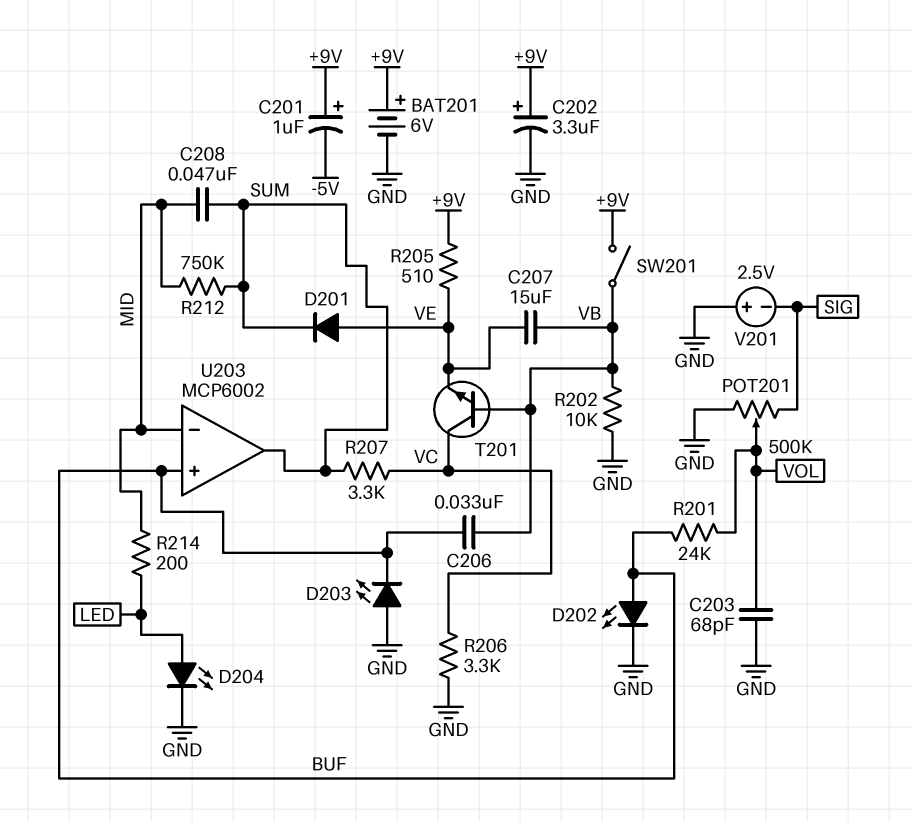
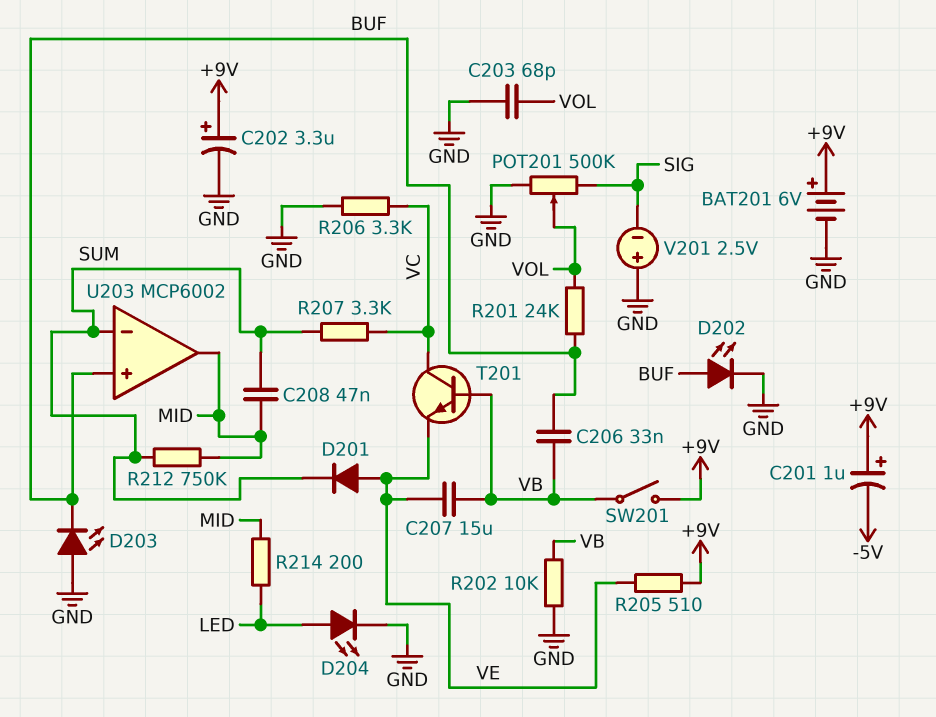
U203 pin in-: MID -> SUM
U203 pin out: SUM -> MID

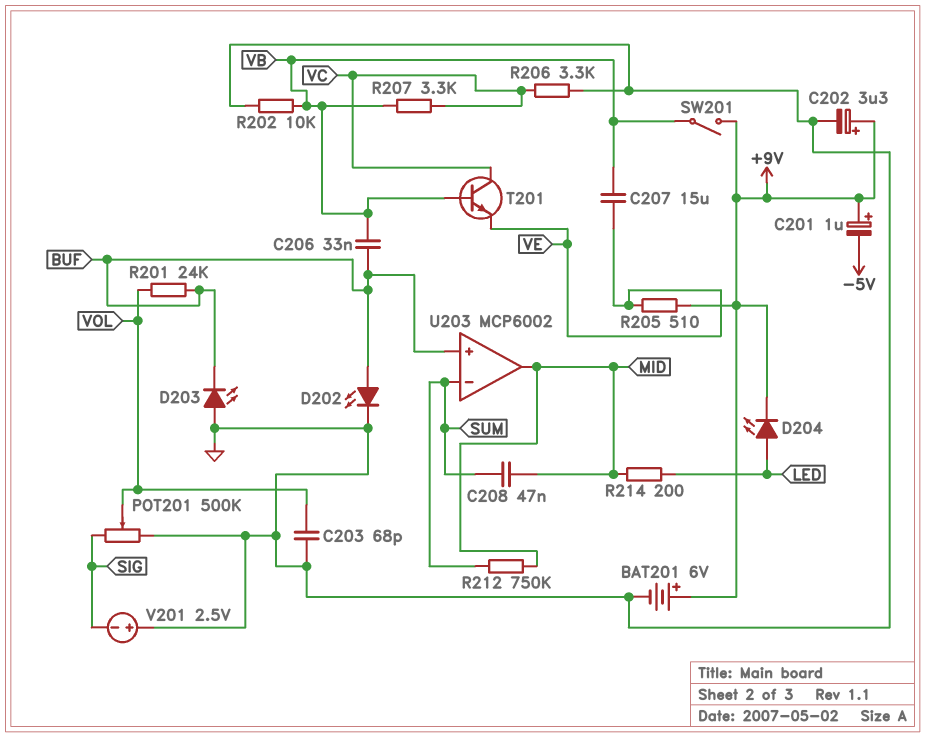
D201: diode (A VE, K SUM) -> none
D204: LED (A LED, K GND) -> LED (A LED, K +9V)
R207: 3.3k (SUM, VC) -> 3.3k (VB, VC)

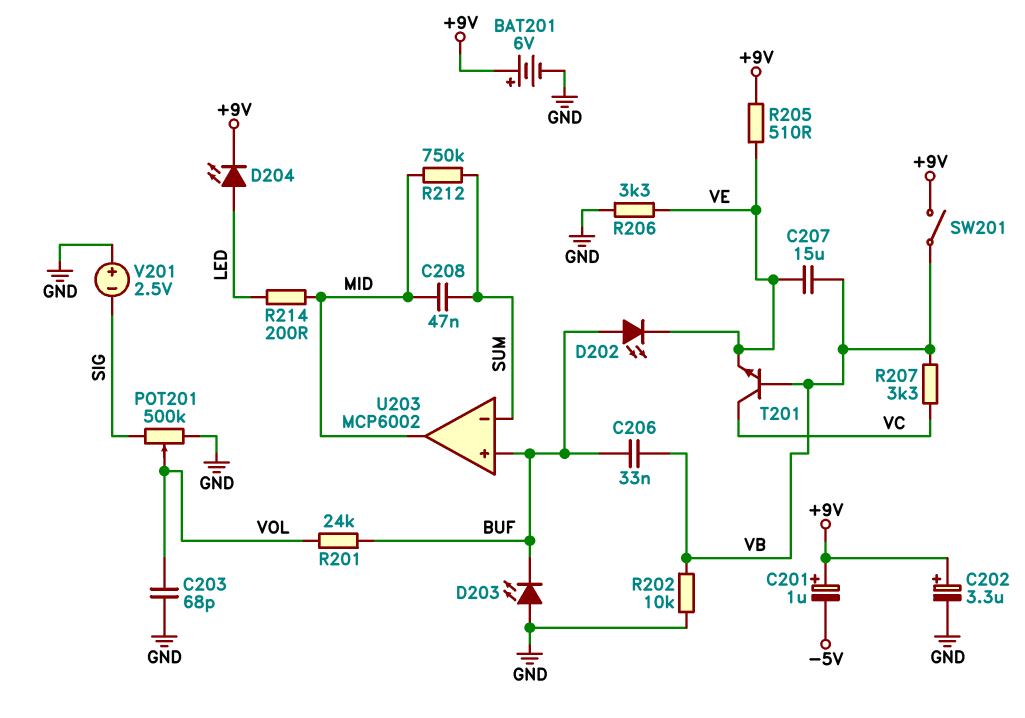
D202: LED (A BUF, K GND) -> LED (A BUF, K VE)
R206: 3.3k (GND, VC) -> 3.3k (GND, VE)

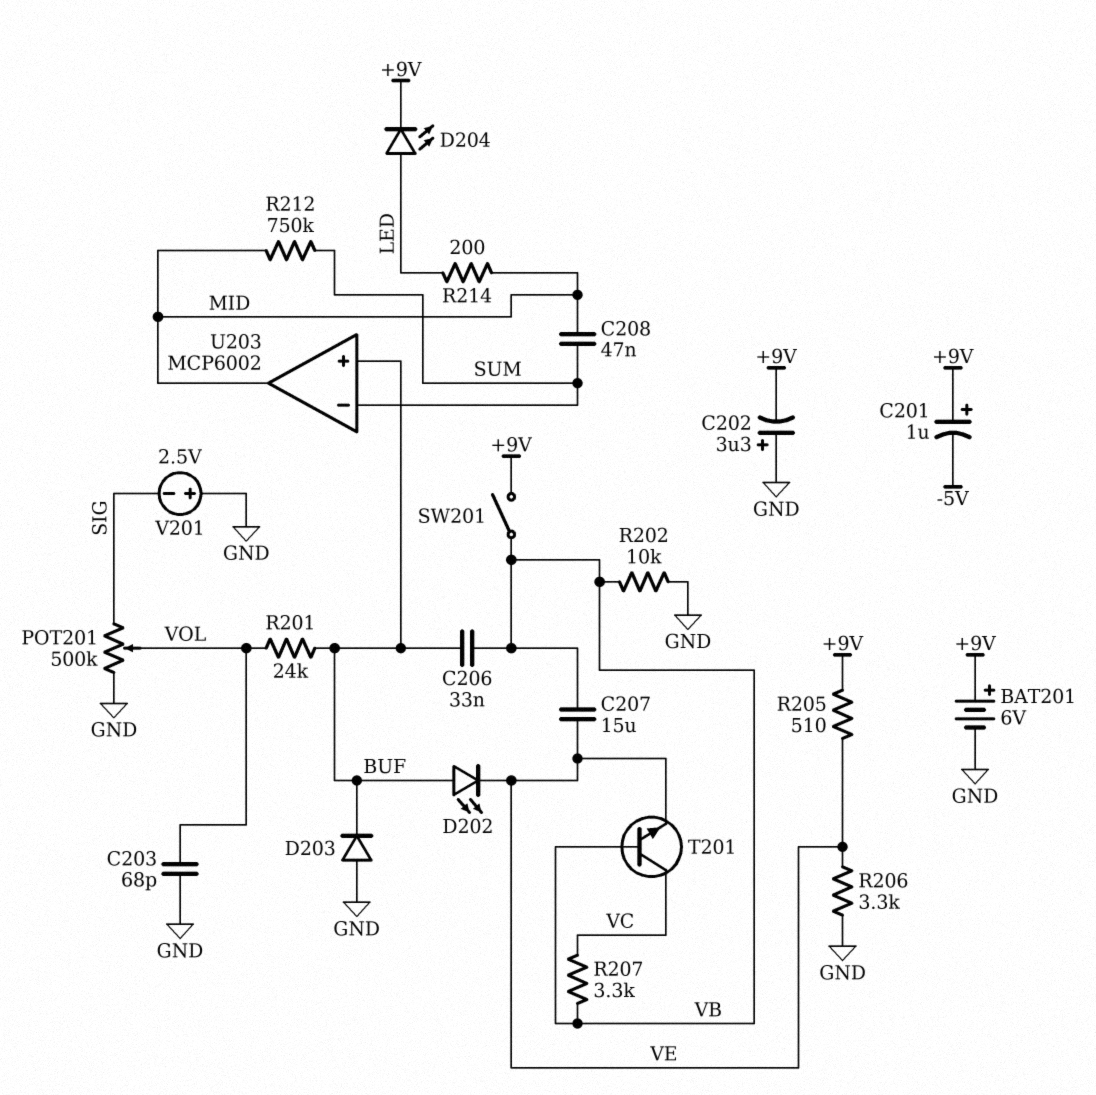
C202: 3.3uF (plus +9V, minus GND) -> 3.3uF (plus GND, minus +9V)
D203: LED (A GND, K BUF) -> diode (A GND, K BUF)

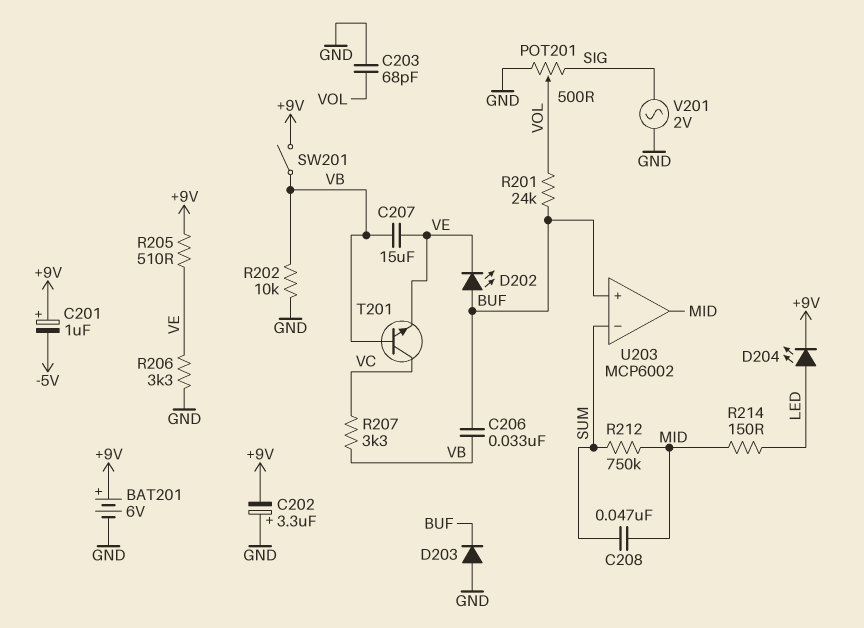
POT201: 500k (GND, SIG, wiper VOL) -> 500 (GND, SIG, wiper VOL)
R214: 200 (LED, MID) -> 150 (LED, MID)
V201: 2.5V (plus GND, minus SIG) -> AC 2V (GND, SIG)

